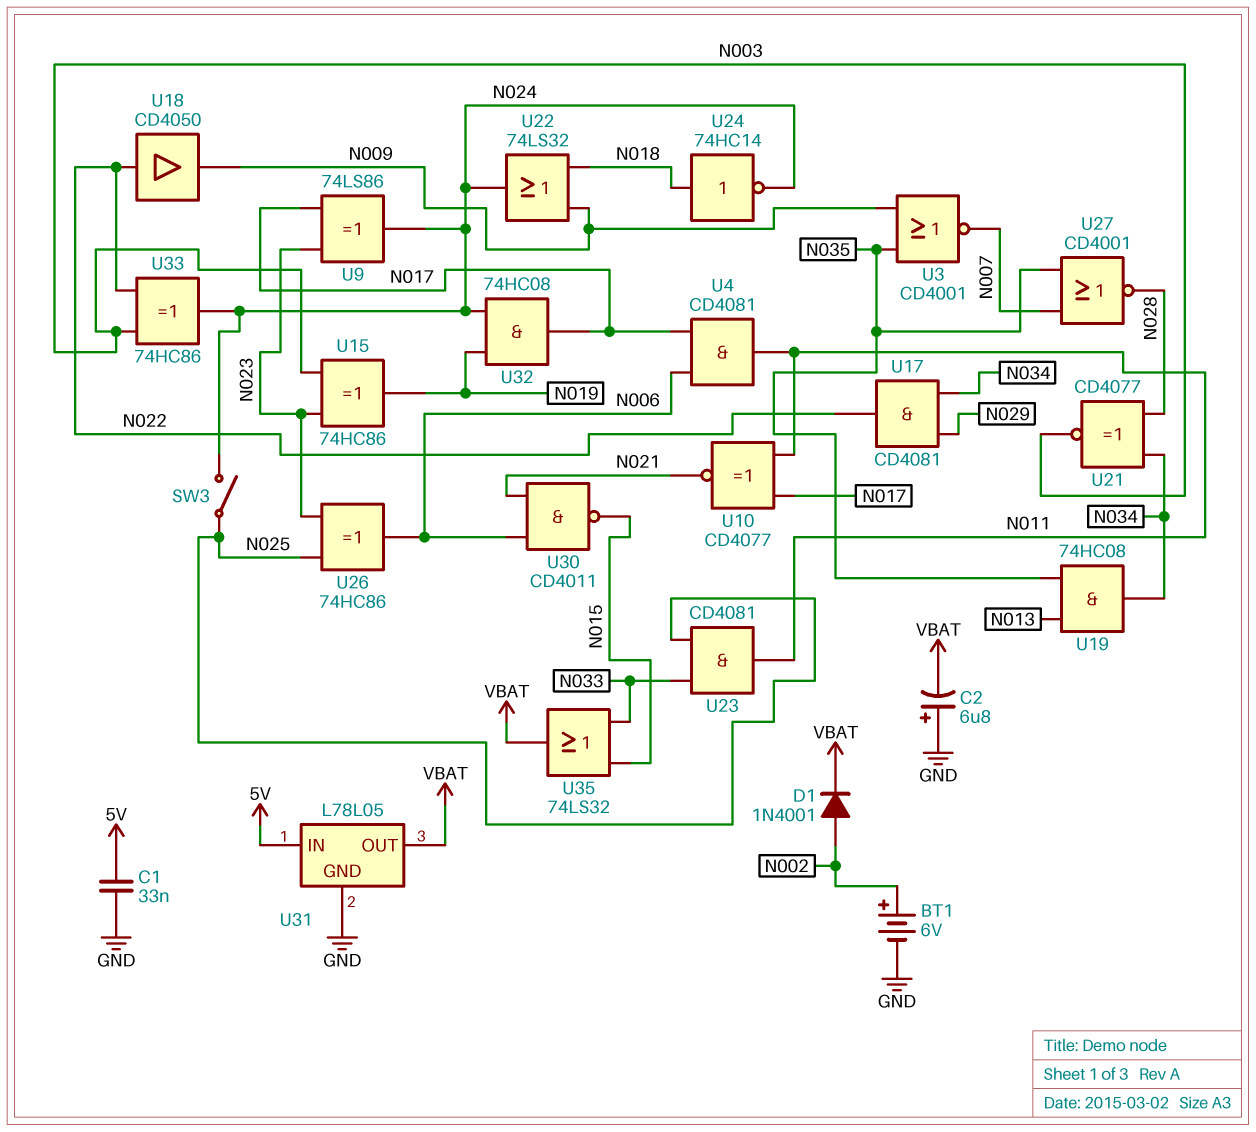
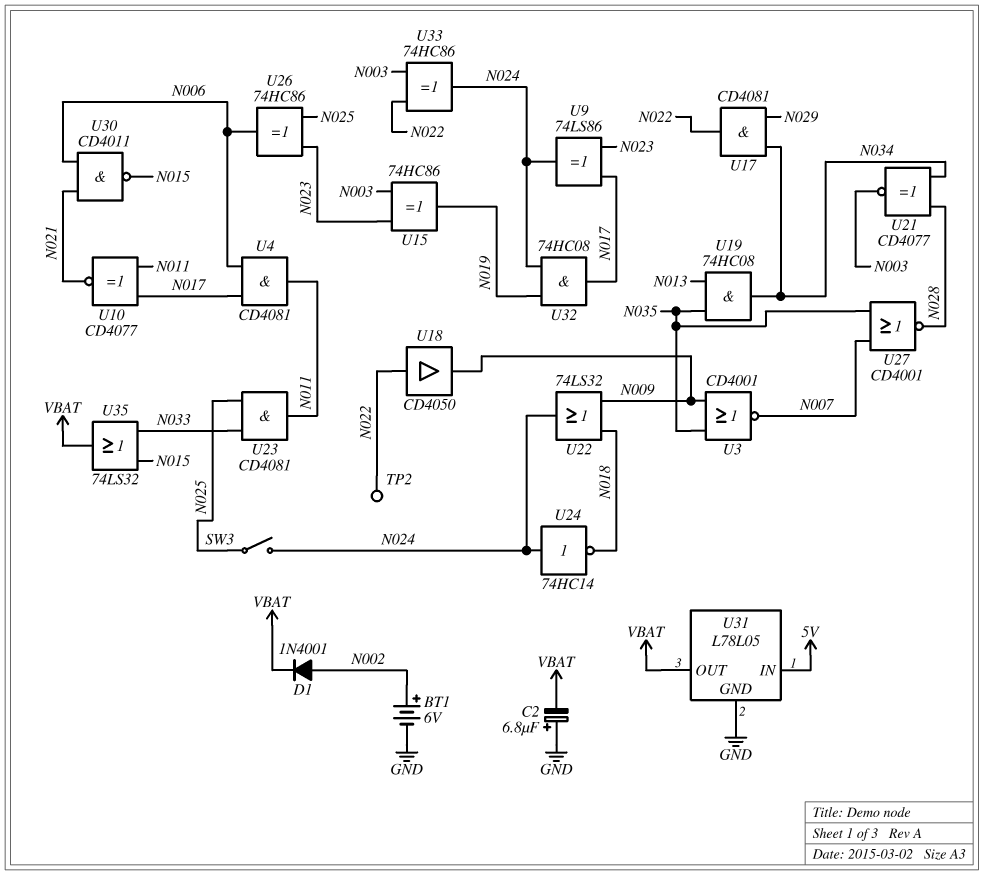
C1: 33nF (5V, GND) -> none
TP2: none -> test point (N022)
U24: NOT 74HC14 (in N018, out N024) -> NOT 74HC14 (in N024, out N018)

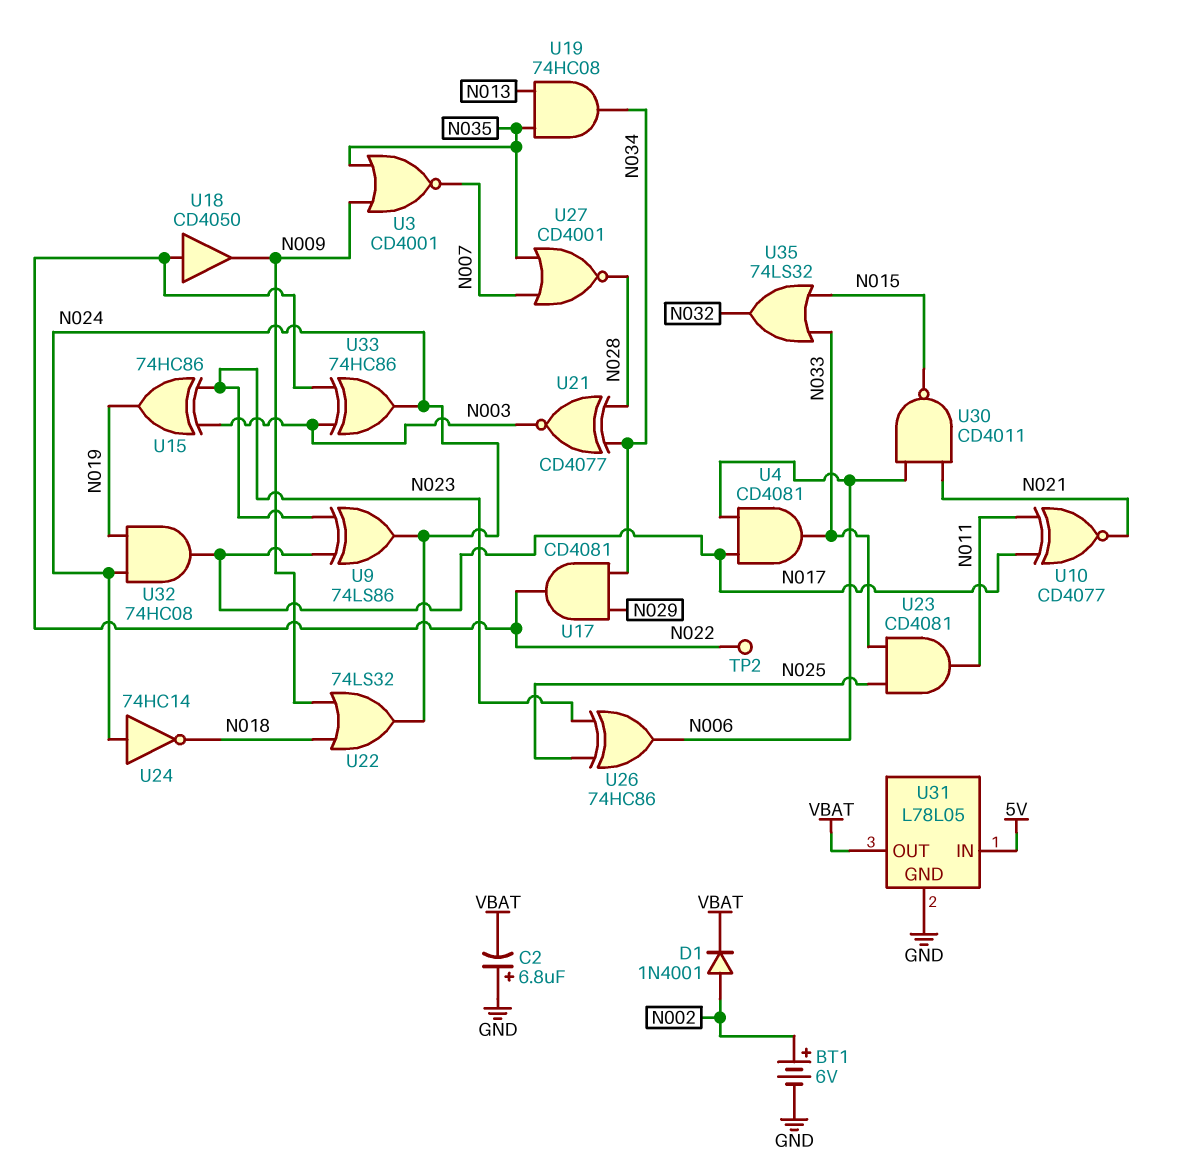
SW3: switch (N024, N025) -> none
U4: AND CD4081 (in N006, in N017, out N011) -> AND CD4081 (in N006, in N017, out N033)
U35: OR 74LS32 (in N015, in N033, out VBAT) -> OR 74LS32 (in N015, in N033, out N032)

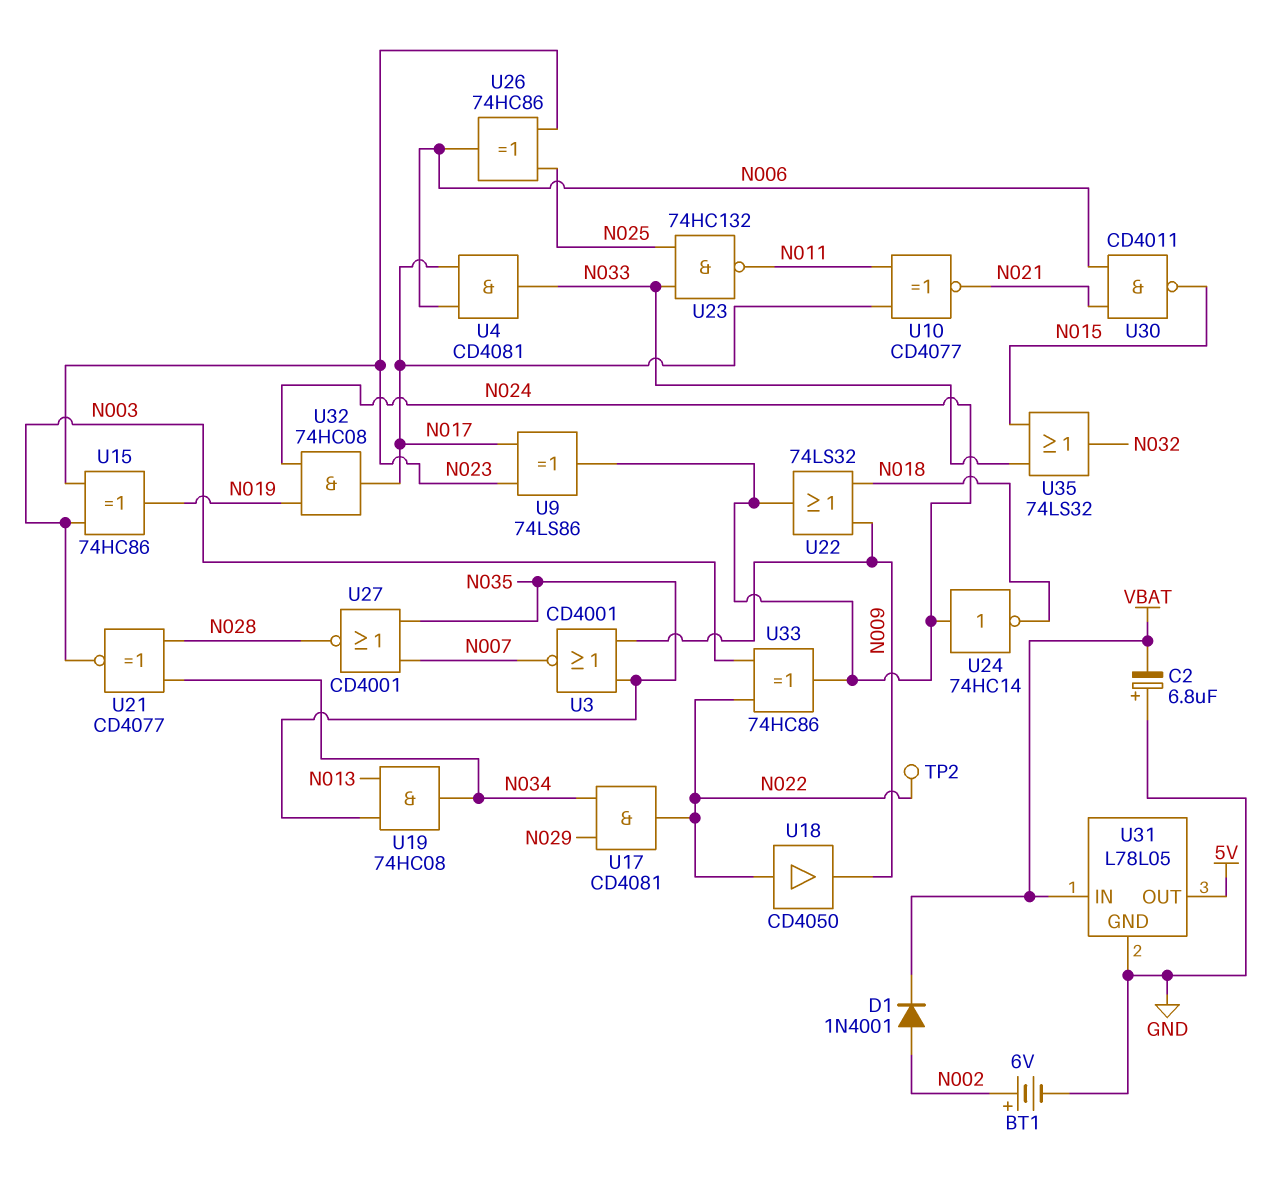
U23: AND CD4081 (in N025, in N033, out N011) -> NAND 74HC132 (in N025, in N033, out N011)
U31 pin IN: 5V -> VBAT
U31 pin OUT: VBAT -> 5V

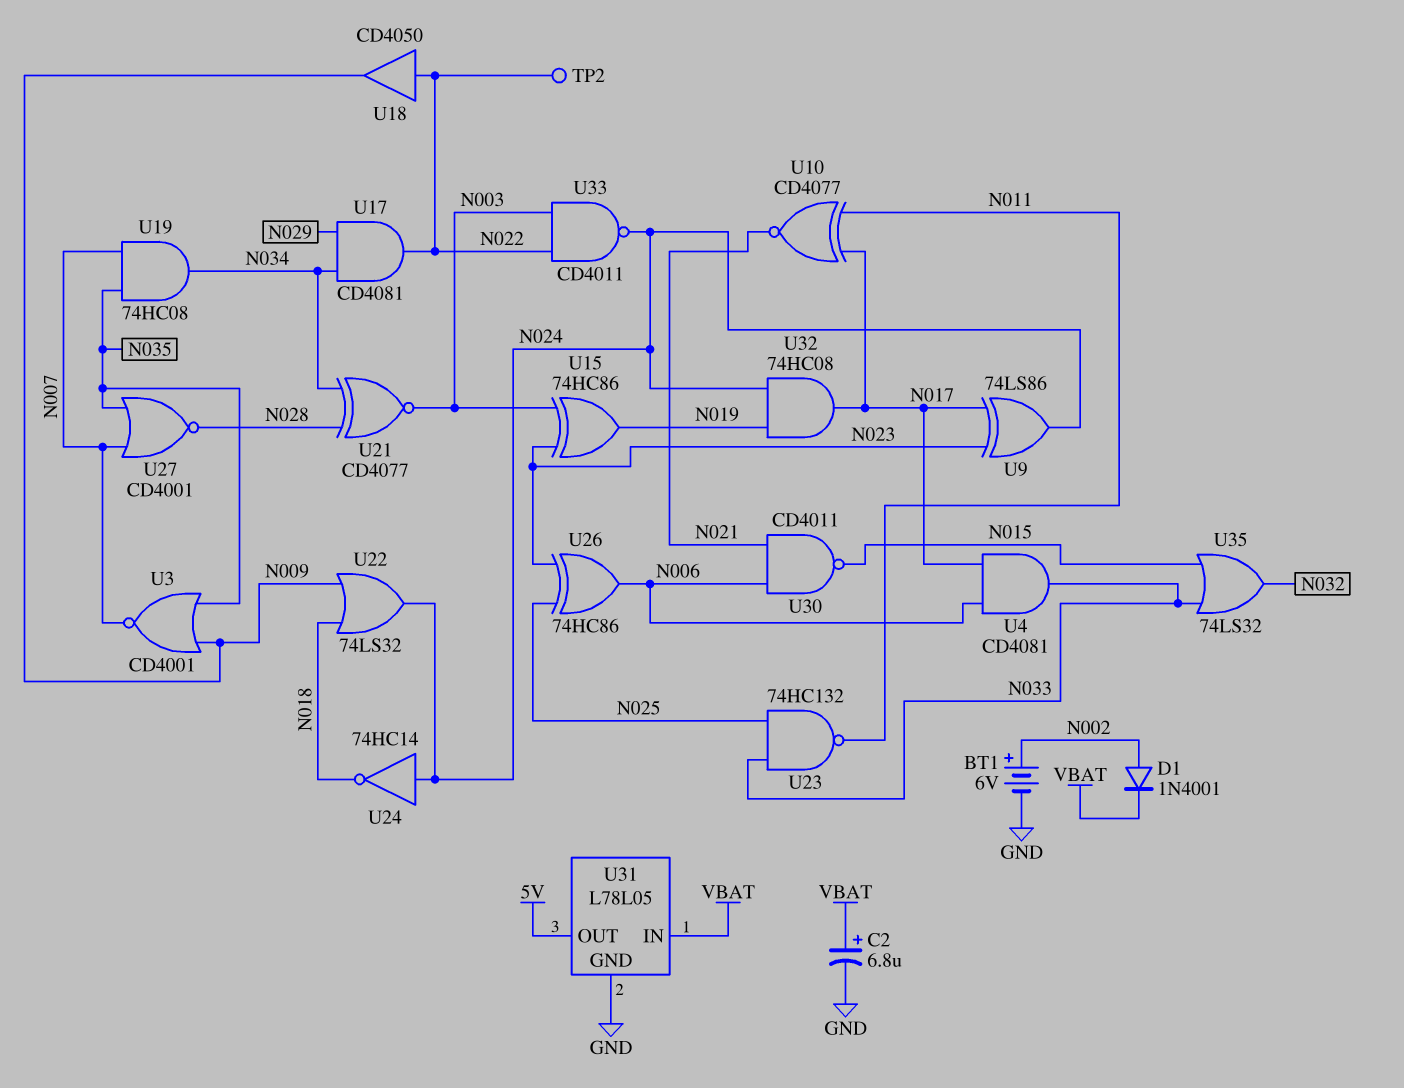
C2: 6.8uF (plus GND, minus VBAT) -> 6.8uF (plus VBAT, minus GND)
U19: AND 74HC08 (in N013, in N035, out N034) -> AND 74HC08 (in N007, in N035, out N034)
U33: XOR 74HC86 (in N003, in N022, out N024) -> NAND CD4011 (in N003, in N022, out N024)

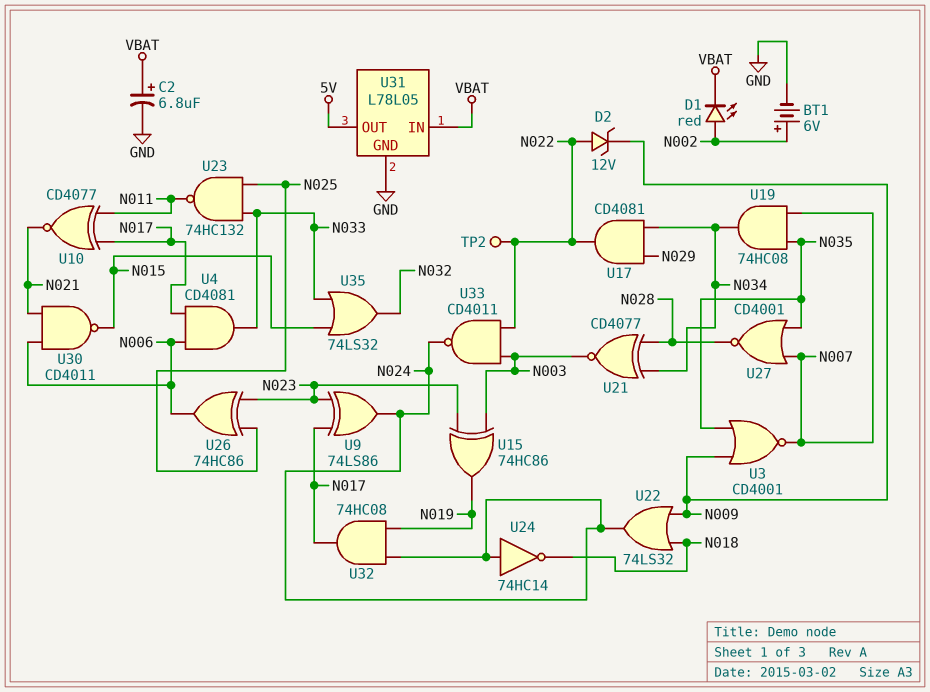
D1: diode 1N4001 (A N002, K VBAT) -> LED red (A N002, K VBAT)
D2: none -> zener 12V (A N022, K N009)
U18: buffer CD4050 (in N022, out N009) -> none

